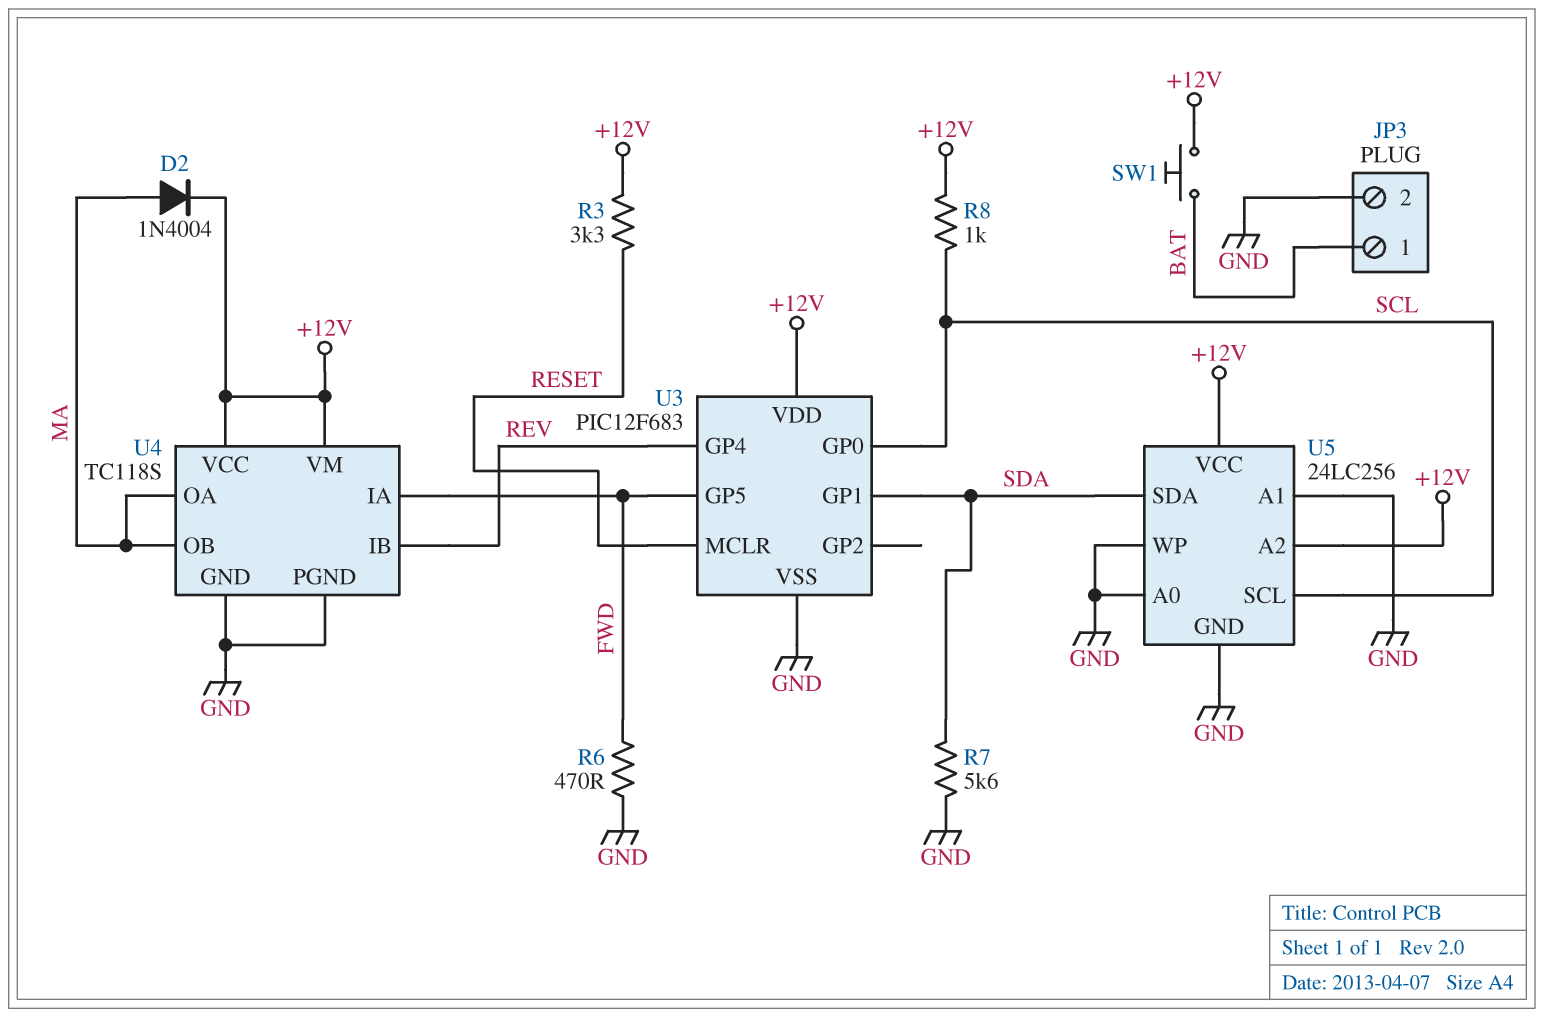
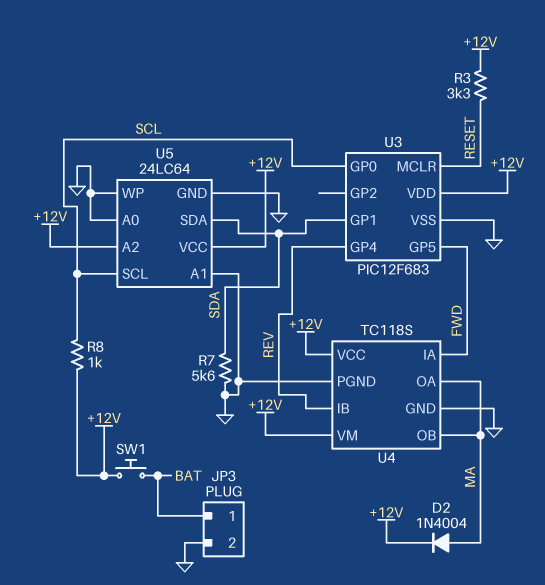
R6: 470 (FWD, GND) -> none
U5: 24LC256 -> 24LC64

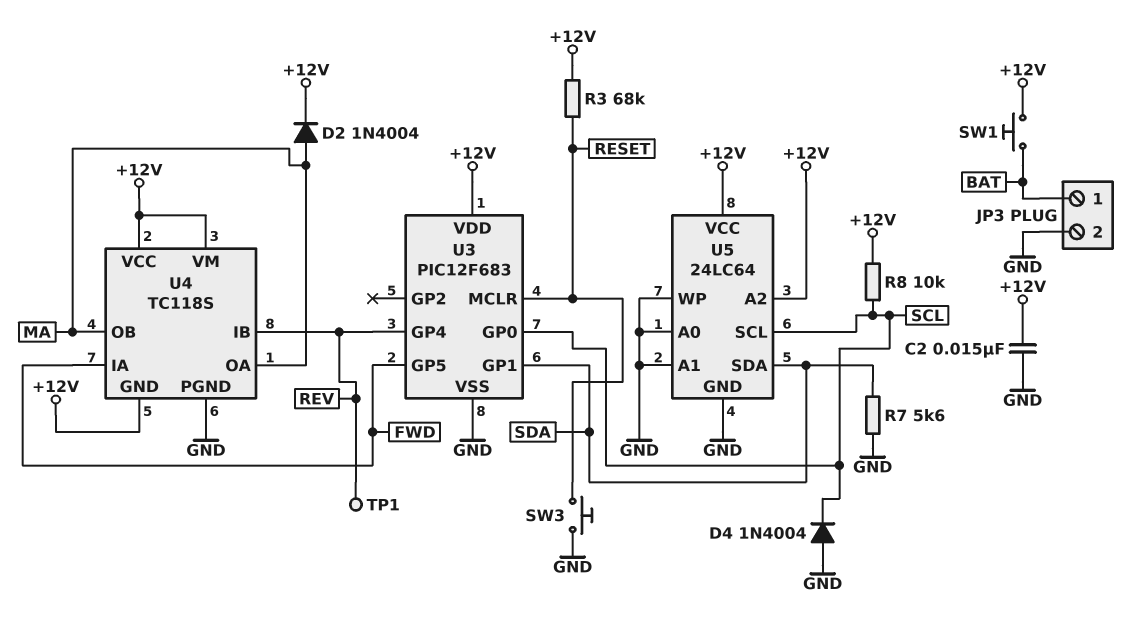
C2: none -> 15nF (+12V, GND)
D4: none -> diode 1N4004 (A GND, K SCL)
R3: 3.3k (+12V, RESET) -> 68k (+12V, RESET)
R8: 1k (+12V, SCL) -> 10k (+12V, SCL)
SW3: none -> button (GND, RESET)
TP1: none -> test point (REV)
U4 pin GND: GND -> +12V

